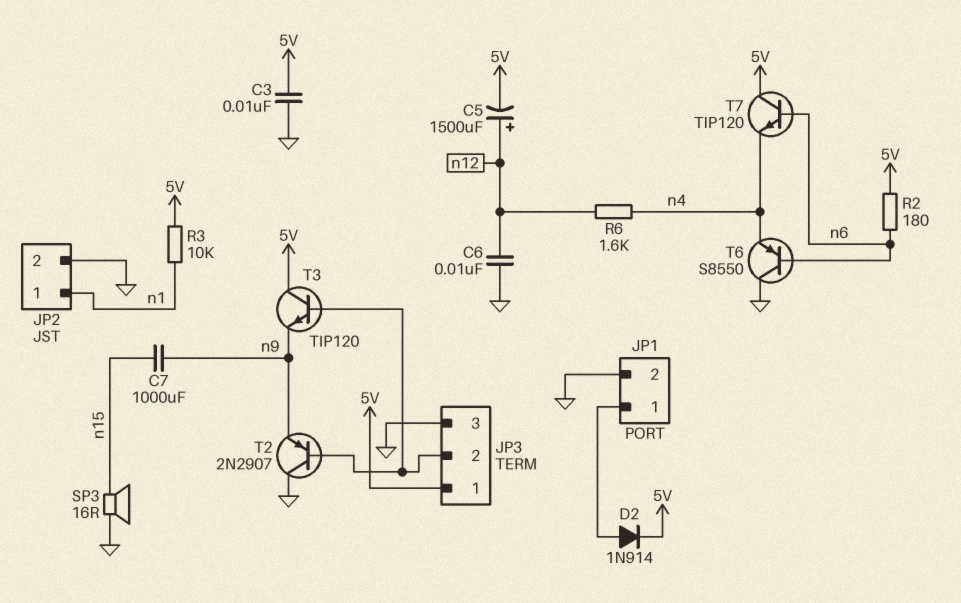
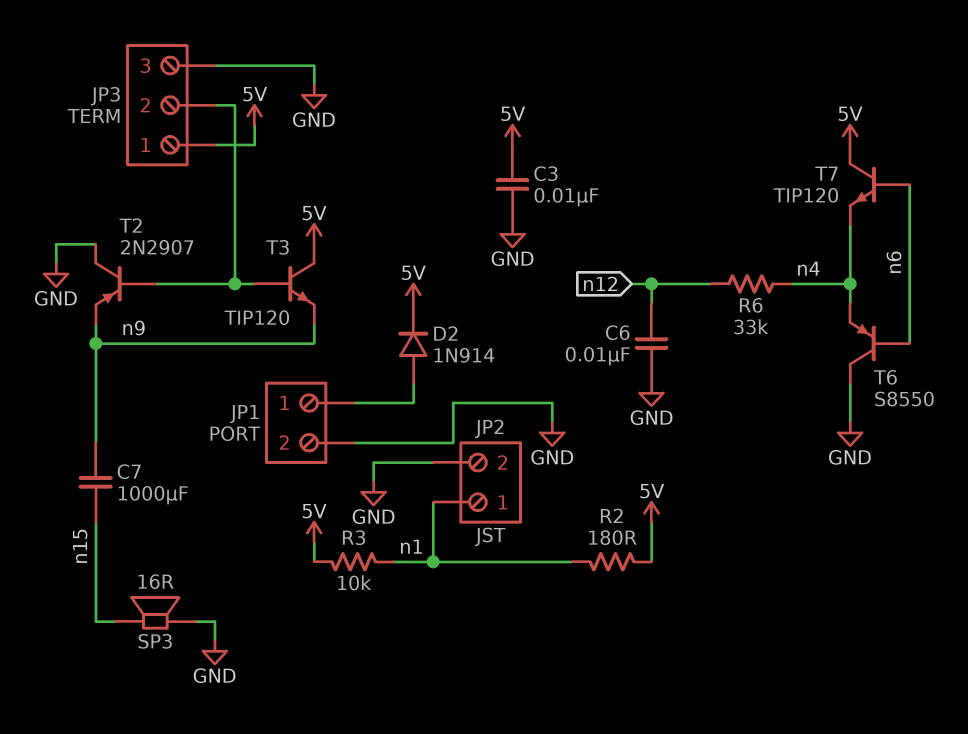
C5: 1500uF (plus n12, minus 5V) -> none
R2: 180 (5V, n6) -> 180 (5V, n1)
R6: 1.6k (n4, n12) -> 33k (n4, n12)

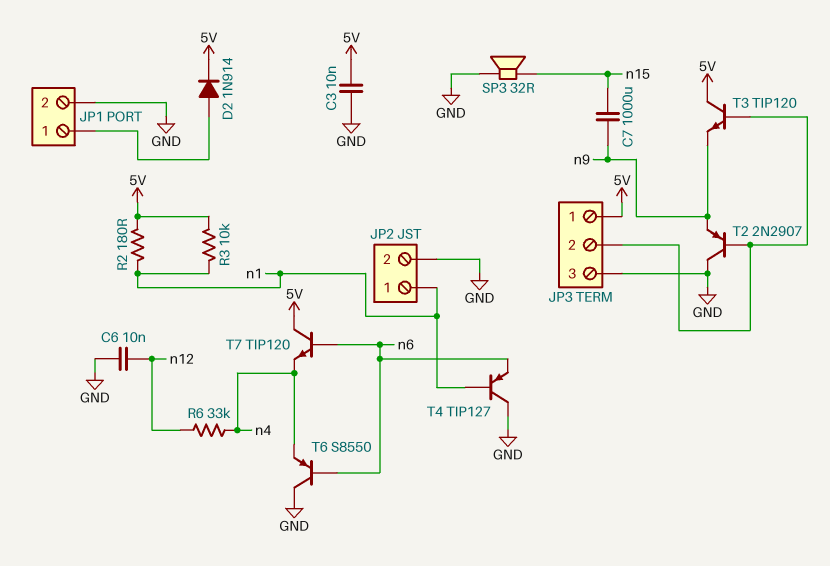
SP3: speaker 16R (GND, n15) -> speaker 32R (GND, n15)
T4: none -> PNP TIP127 (B n1, C GND, E n6)

